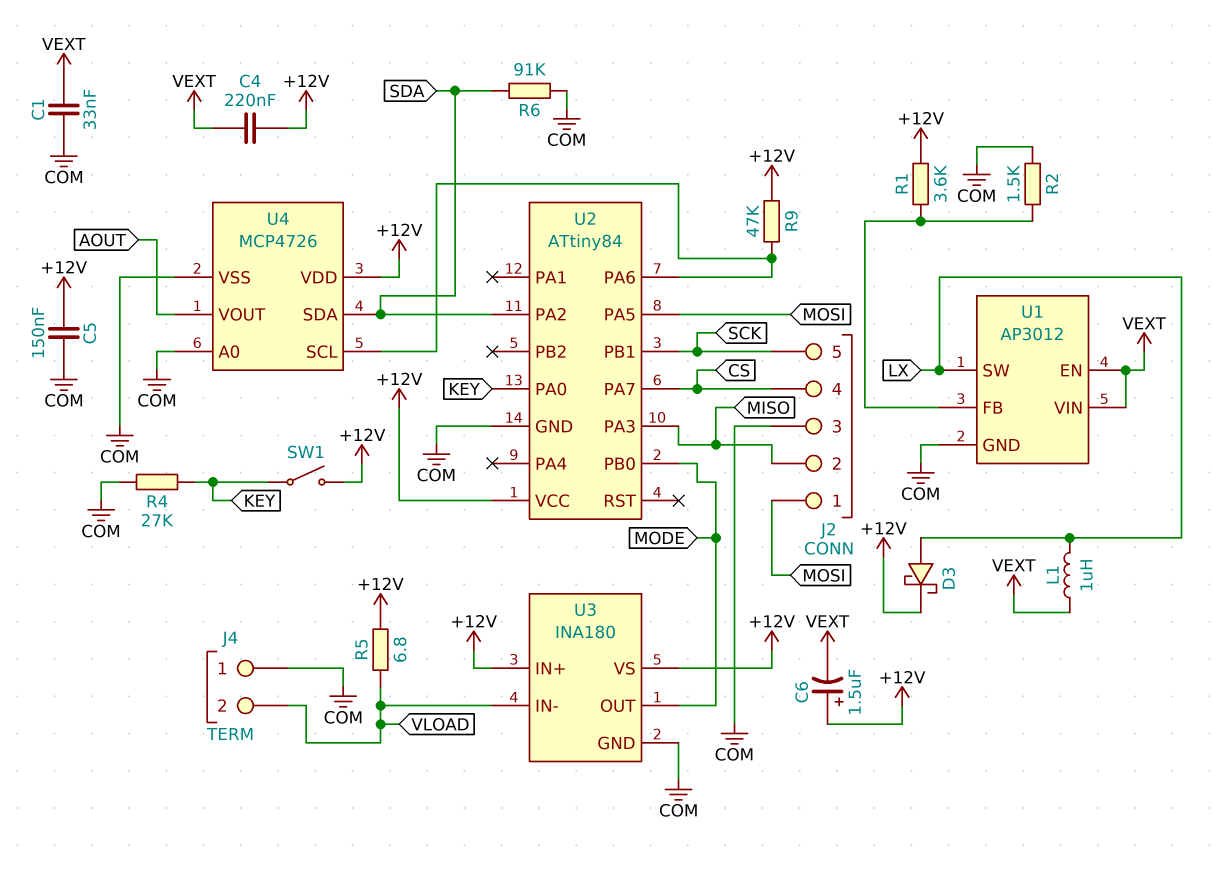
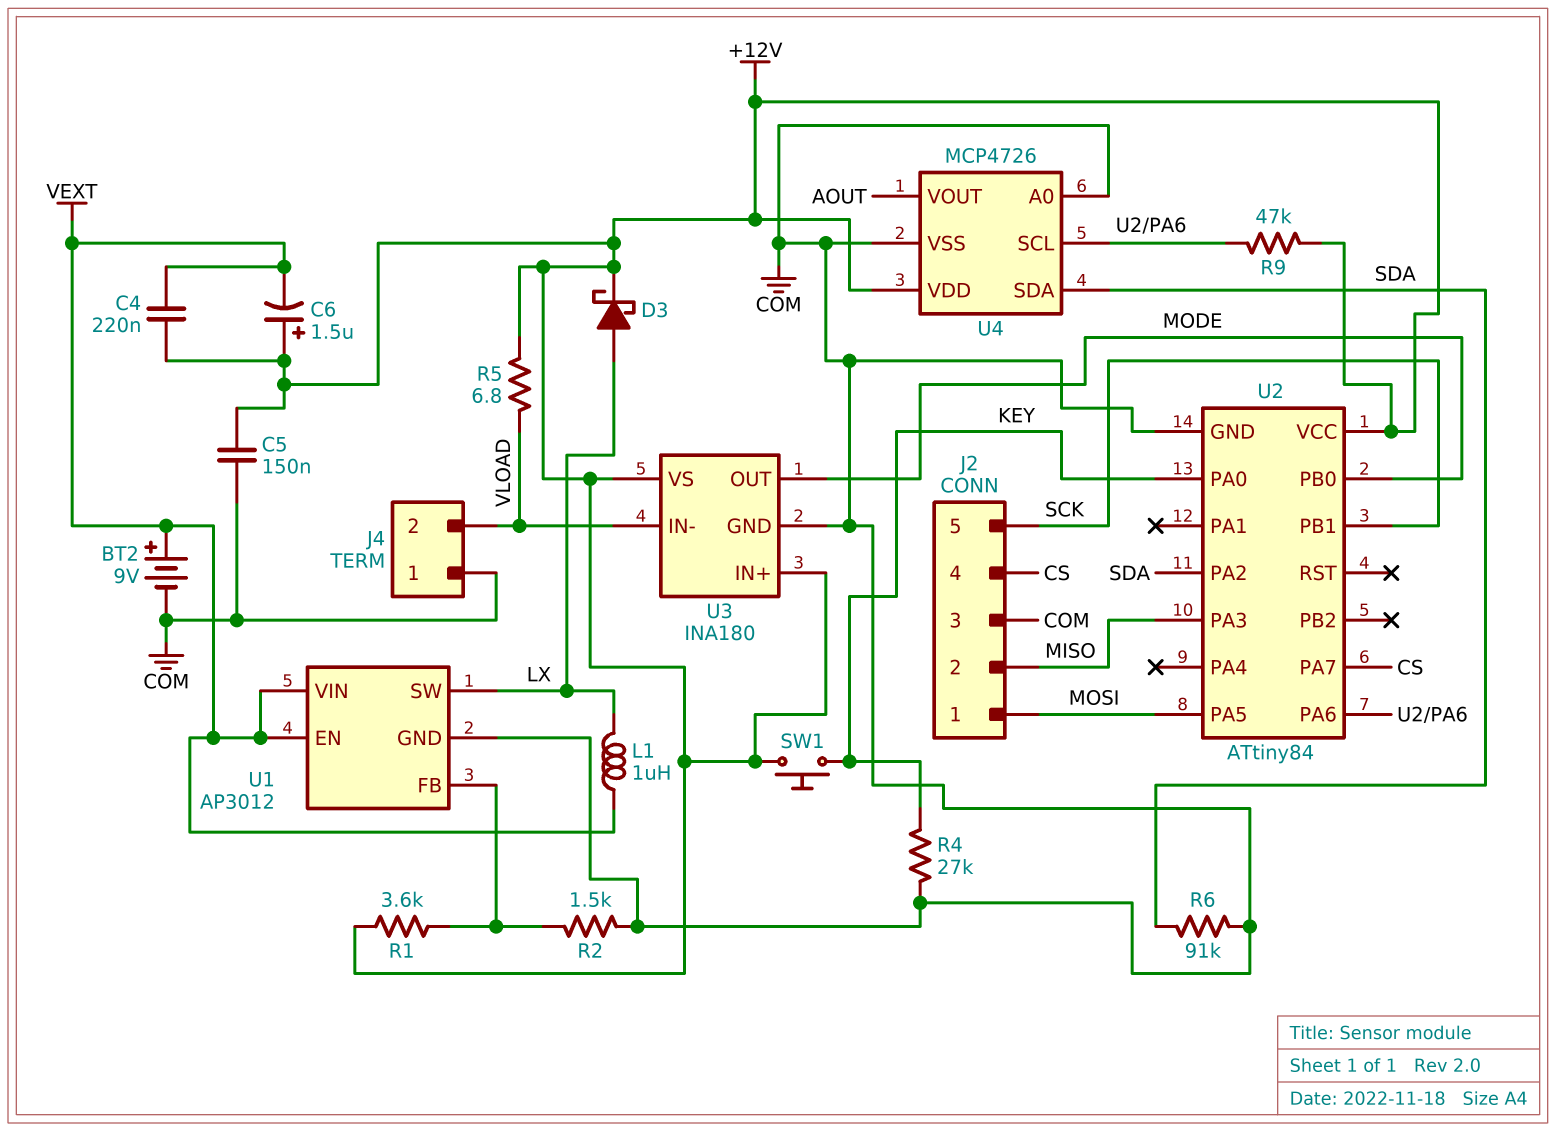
BT2: none -> 9V (plus VEXT, minus COM)
C1: 33nF (COM, VEXT) -> none
SW1: switch (+12V, KEY) -> button (+12V, KEY)

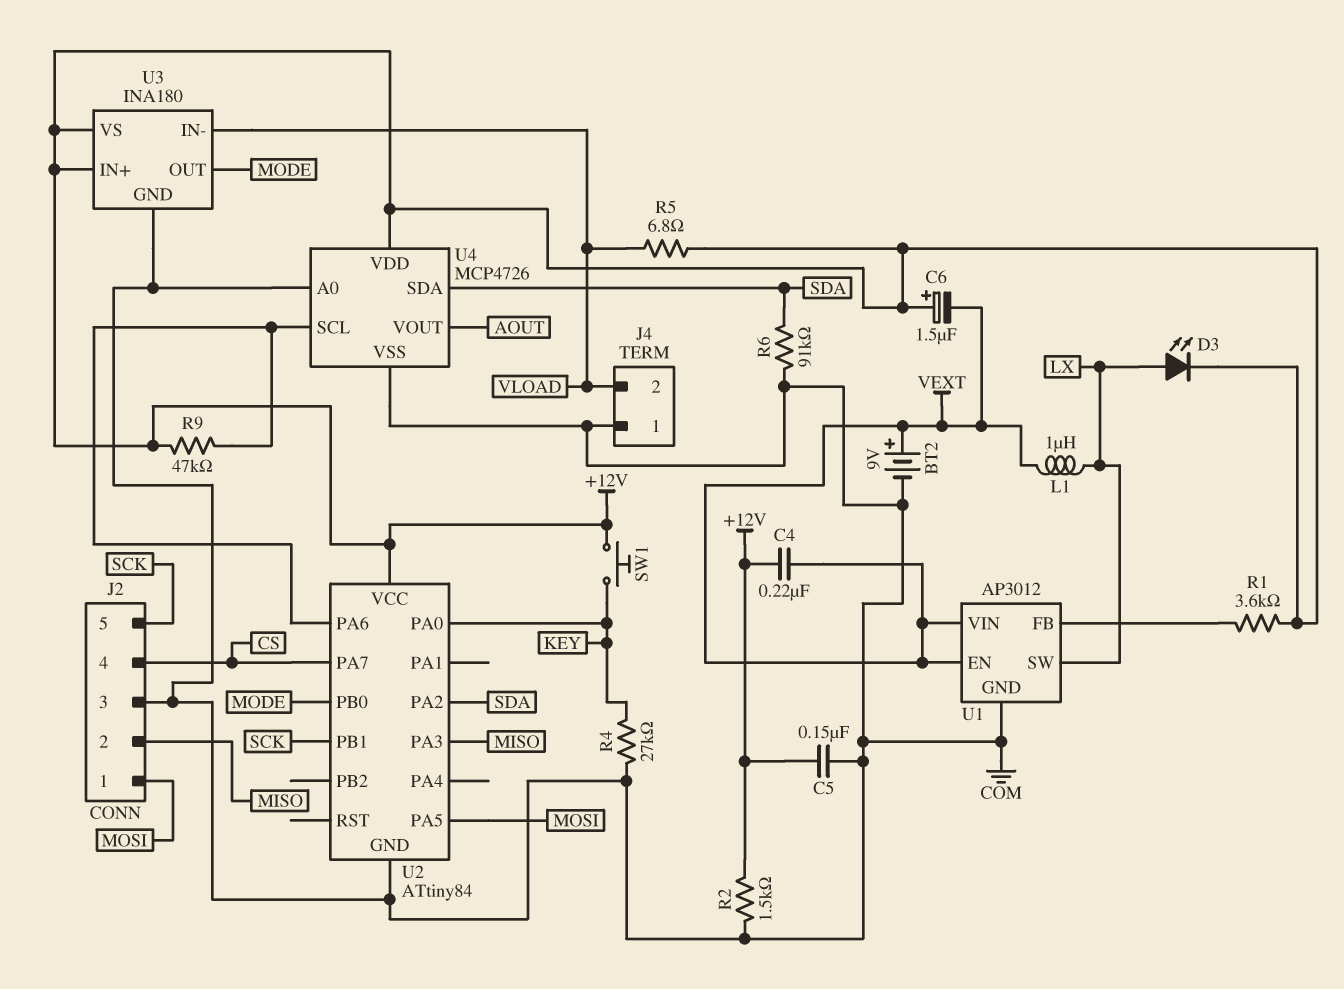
D3: schottky (A LX, K +12V) -> LED (A LX, K +12V)
R2: 1.5k (COM, U1/FB) -> 1.5k (+12V, COM)

